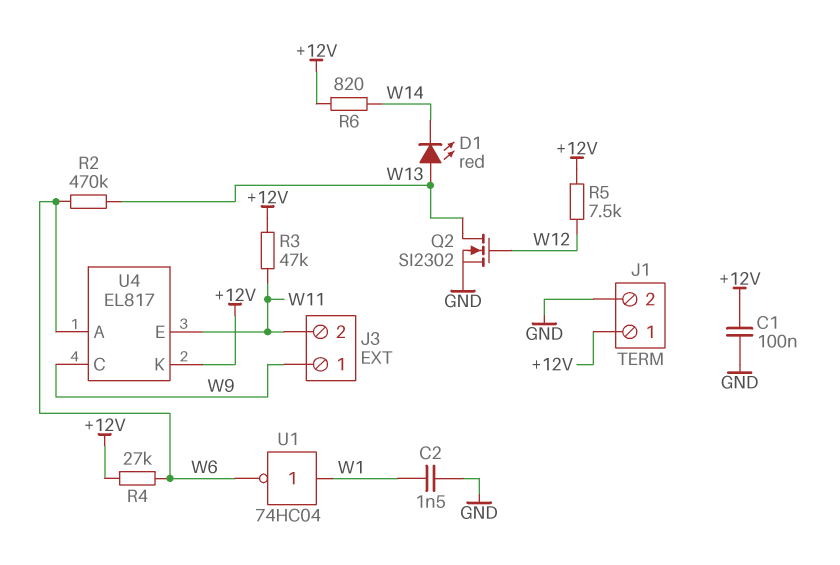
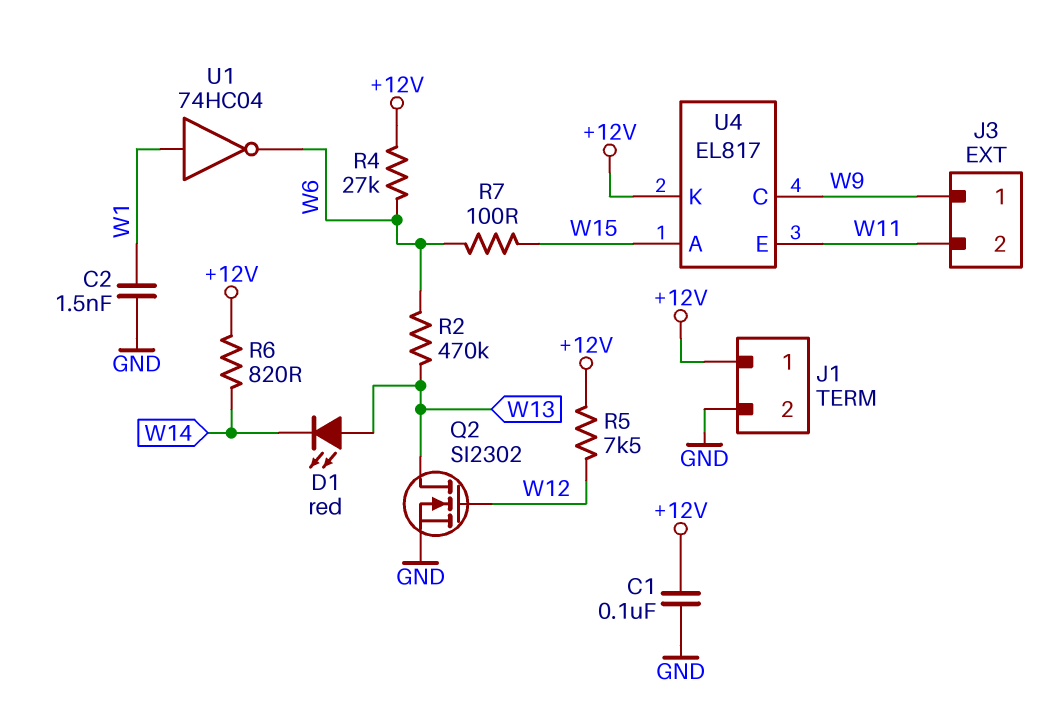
R3: 47k (+12V, W11) -> none
R7: none -> 100 (W6, W15)
U4 pin A: W6 -> W15

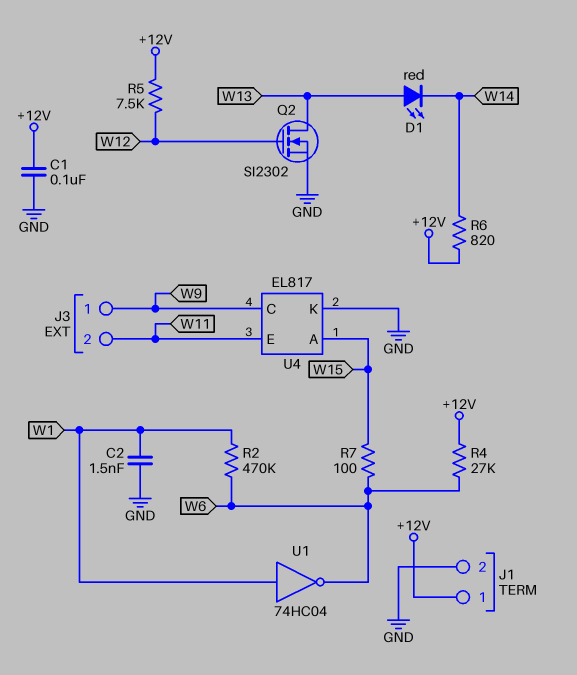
R2: 470k (W6, W13) -> 470k (W1, W6)
U4 pin K: +12V -> GND

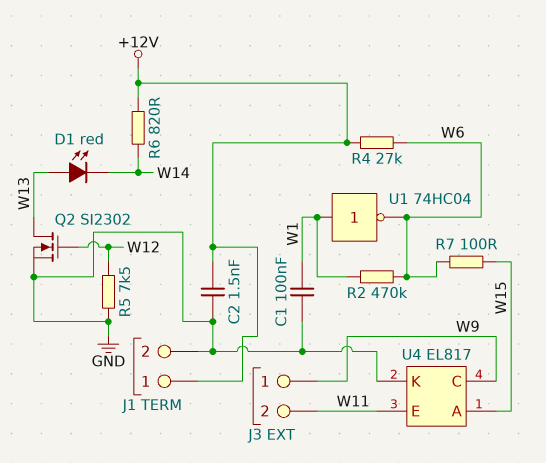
C1: 100nF (+12V, GND) -> 100nF (GND, W1)
C2: 1.5nF (GND, W1) -> 1.5nF (+12V, GND)
R5: 7.5k (+12V, W12) -> 7.5k (GND, W12)

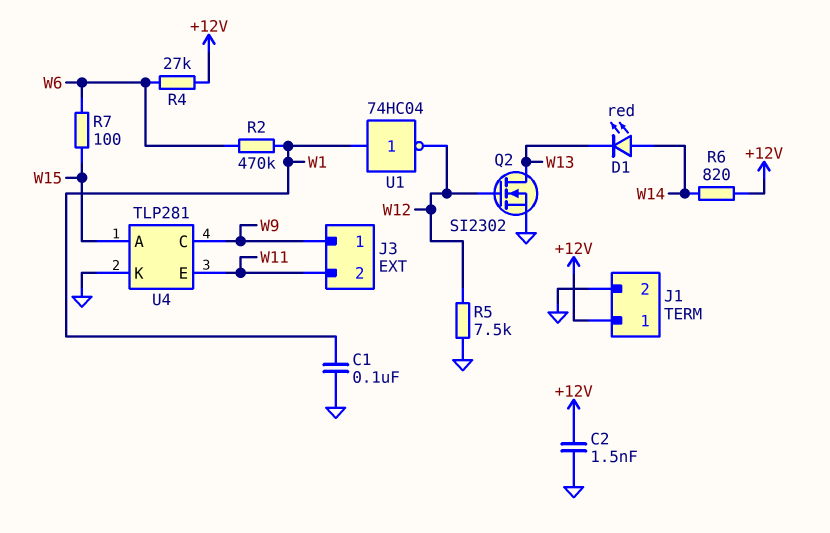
D1: LED red (A W13, K W14) -> LED red (A W14, K W13)
U1: NOT 74HC04 (in W1, out W6) -> NOT 74HC04 (in W1, out W12)
U4: EL817 -> TLP281

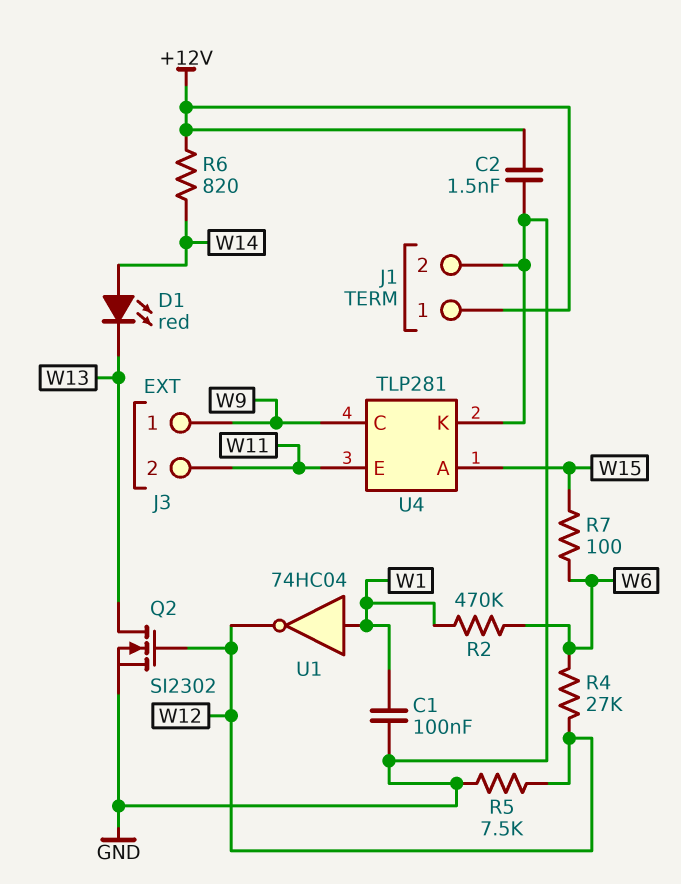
R4: 27k (+12V, W6) -> 27k (W6, W12)

